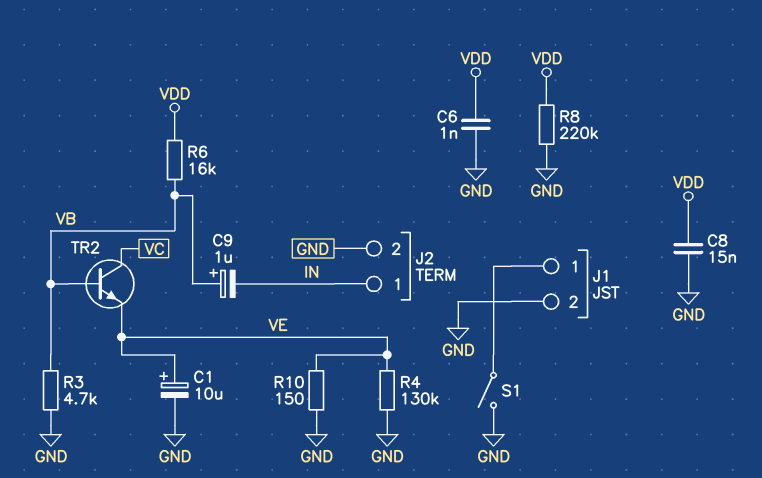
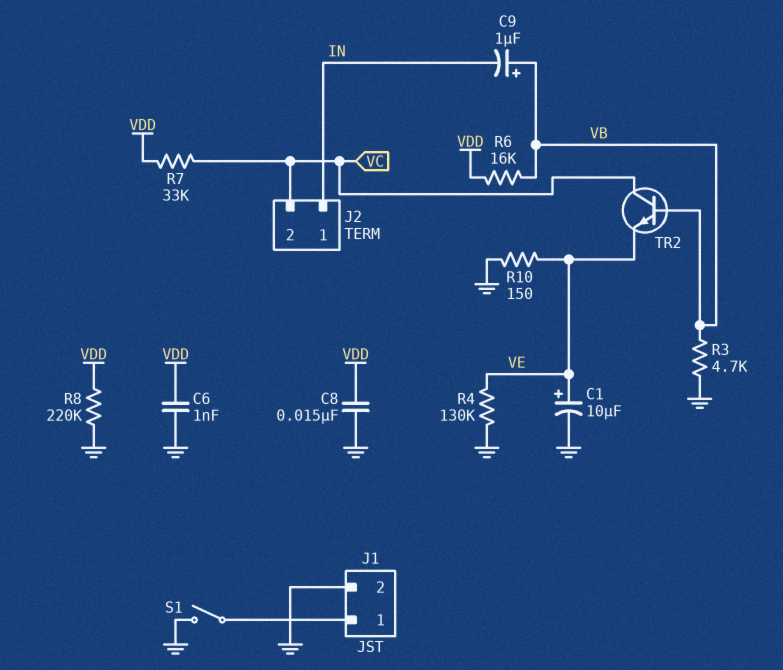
J2 pin 2: GND -> VC
R7: none -> 33k (VC, VDD)

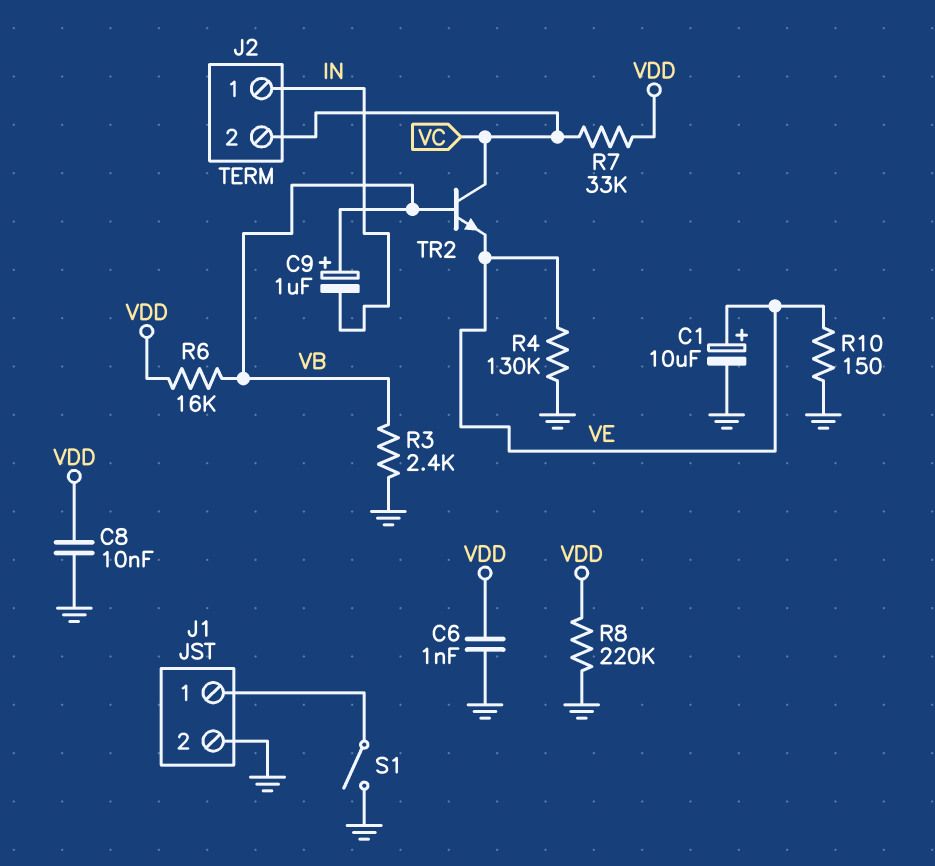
C8: 15nF (GND, VDD) -> 10nF (GND, VDD)
R3: 4.7k (GND, VB) -> 2.4k (GND, VB)

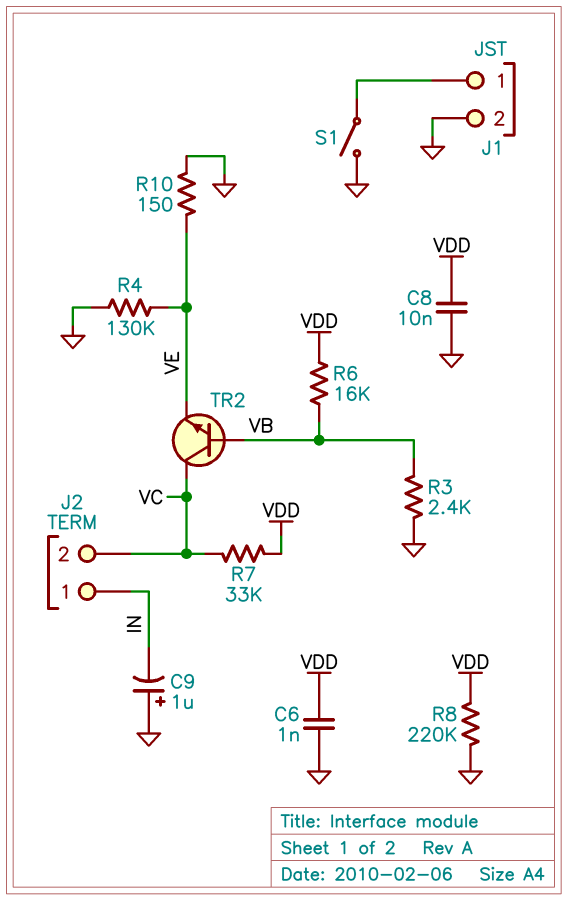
C1: 10uF (plus VE, minus GND) -> none
C9: 1uF (plus VB, minus IN) -> 1uF (plus GND, minus IN)

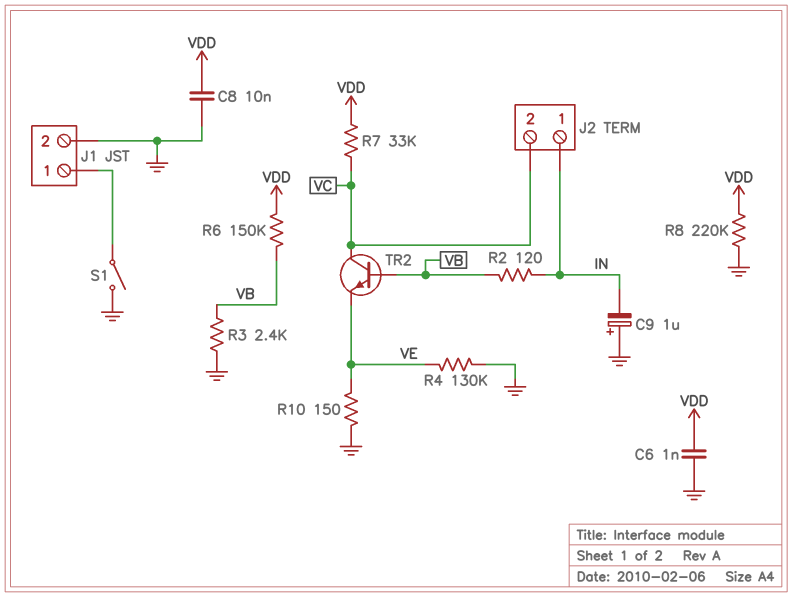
R2: none -> 120 (IN, VB)
R6: 16k (VB, VDD) -> 150k (VB, VDD)

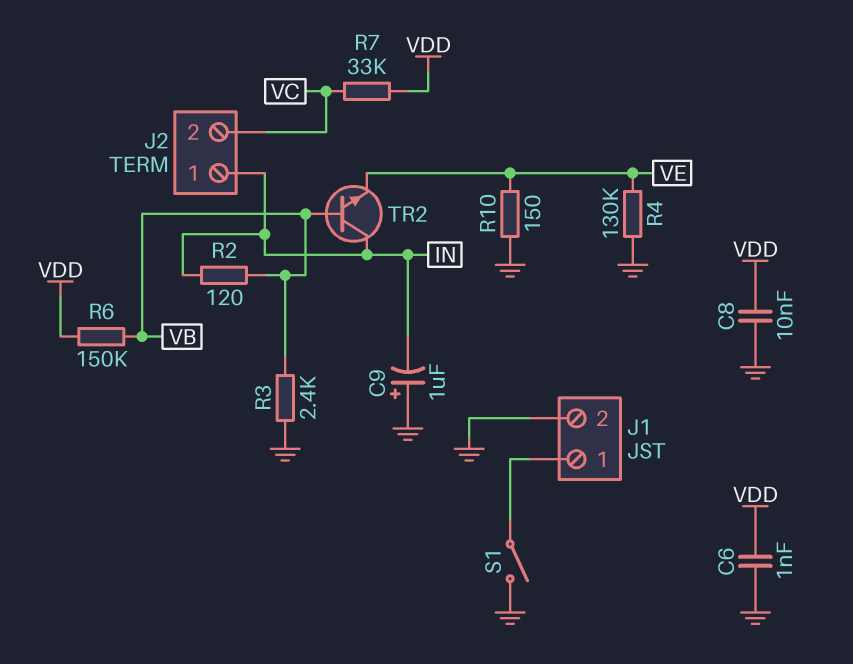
R8: 220k (GND, VDD) -> none
TR2: NPN (B VB, C VC, E VE) -> NPN (B VB, C IN, E VE)

